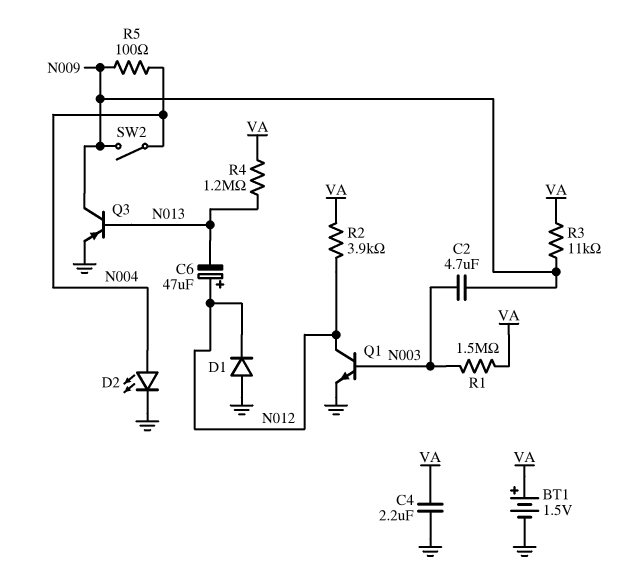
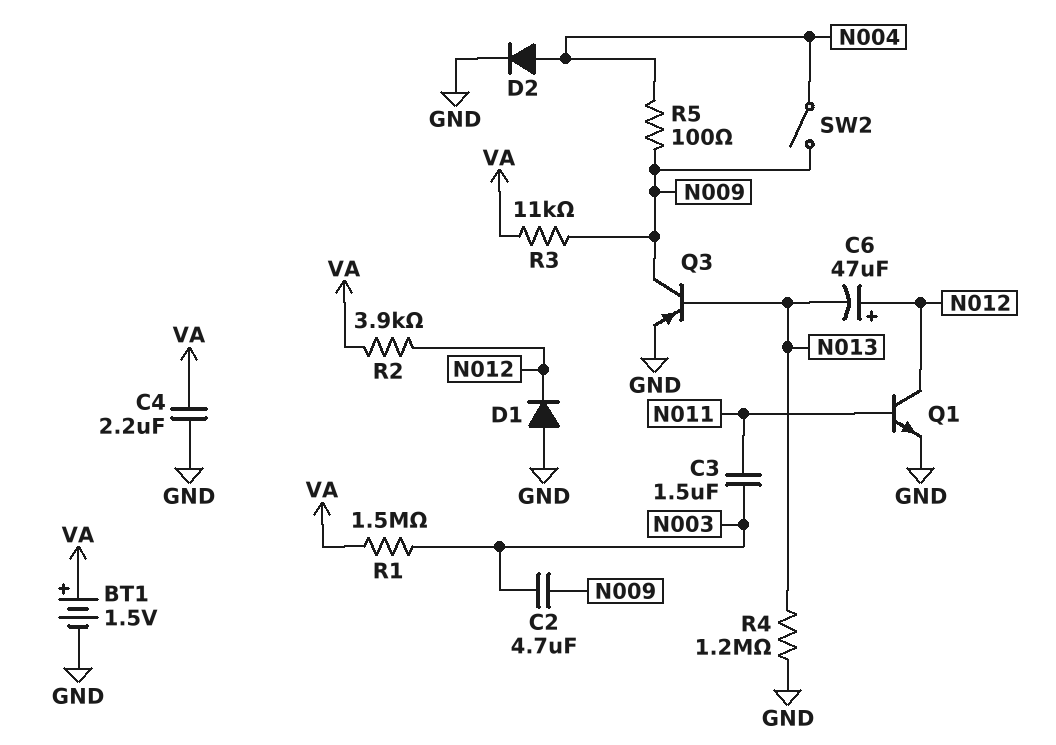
C3: none -> 1.5uF (N003, N011)
D2: LED (A N004, K GND) -> diode (A N004, K GND)
Q1: NPN (B N003, C N012, E GND) -> NPN (B N011, C N012, E GND)
R4: 1.2M (N013, VA) -> 1.2M (GND, N013)

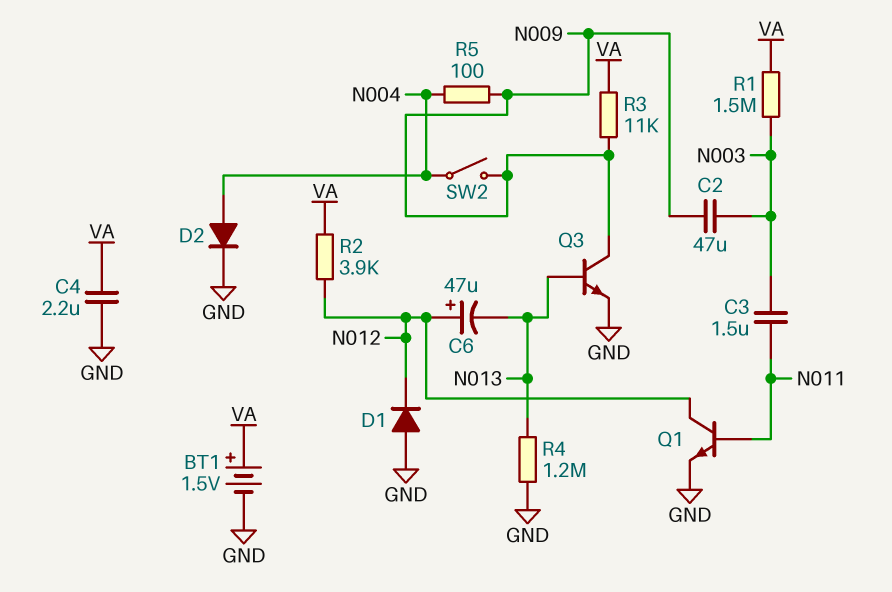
C2: 4.7uF (N003, N009) -> 47uF (N003, N009)
Q3: PNP (B N013, C N009, E GND) -> NPN (B N013, C N009, E GND)

